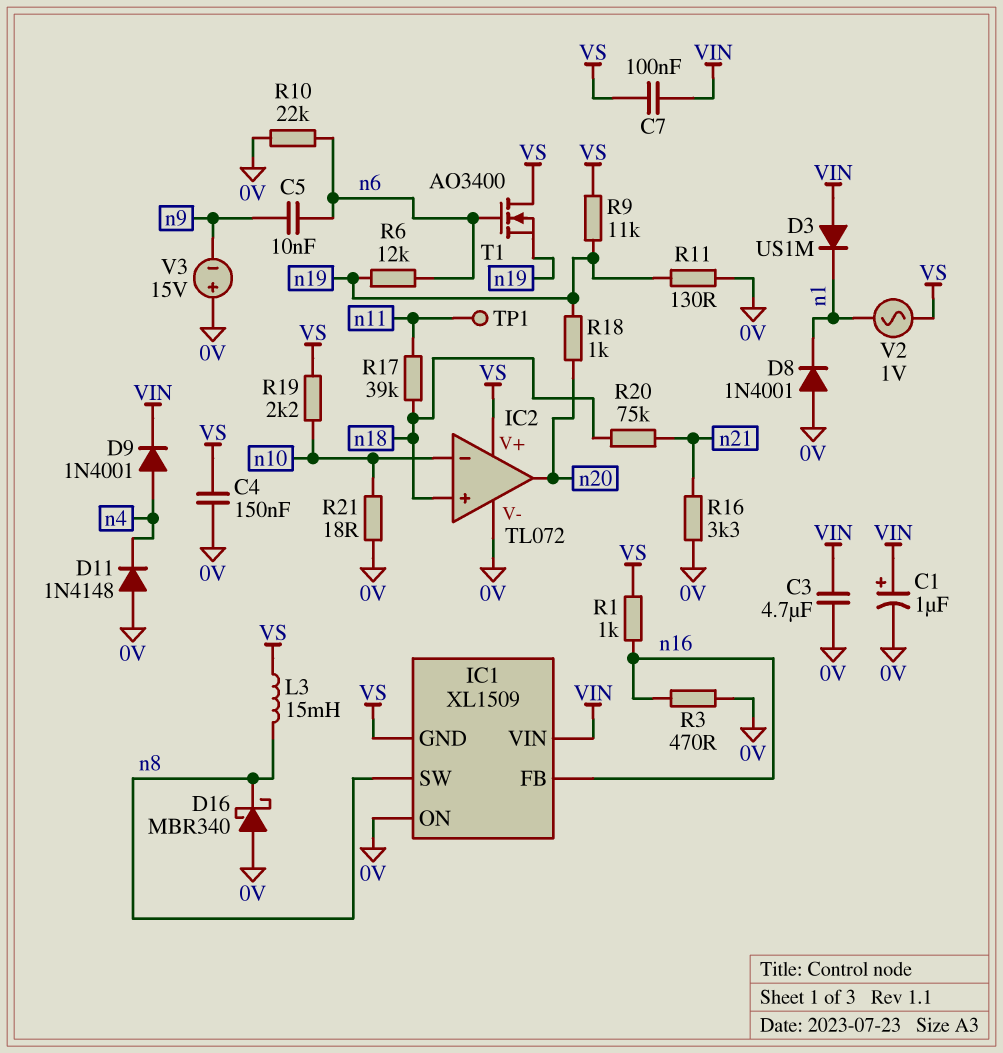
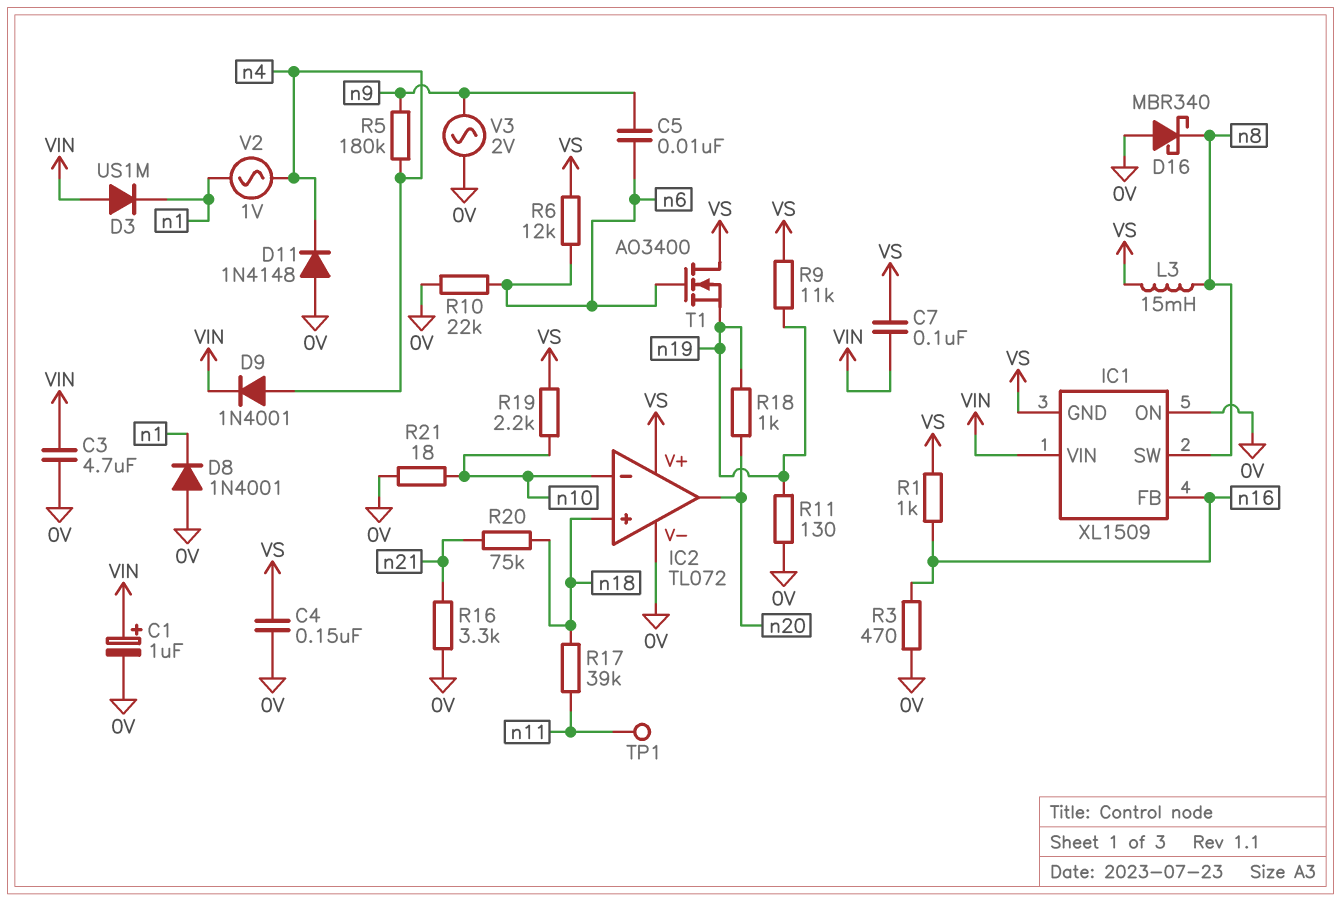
R5: none -> 180k (n4, n9)
R6: 12k (n6, n19) -> 12k (VS, n6)
V2: AC 1V (VS, n1) -> AC 1V (n1, n4)
V3: 15V (plus 0V, minus n9) -> AC 2V (0V, n9)

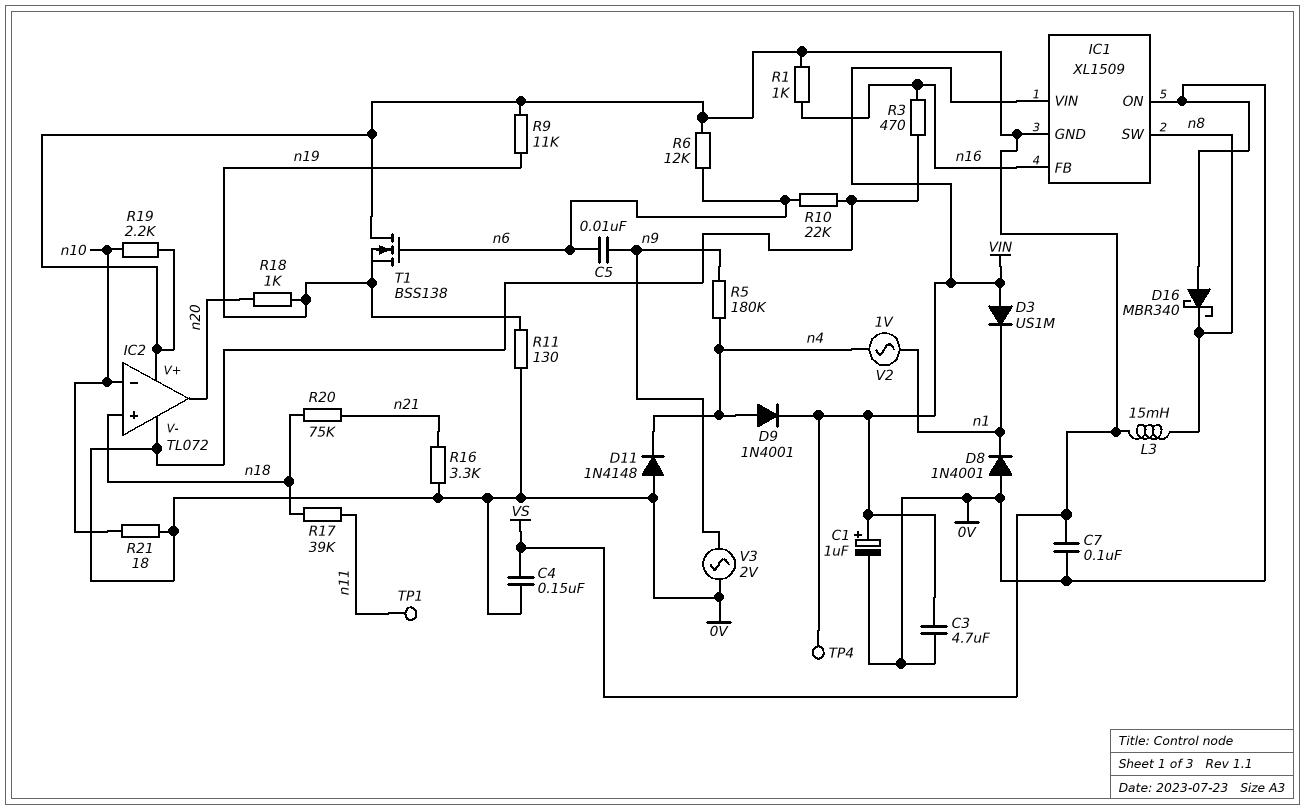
C7: 100nF (VIN, VS) -> 100nF (0V, VS)
T1: NMOS AO3400 (G n6, D VS, S n19) -> NMOS BSS138 (G n6, D VS, S n19)
TP4: none -> test point (VIN)

